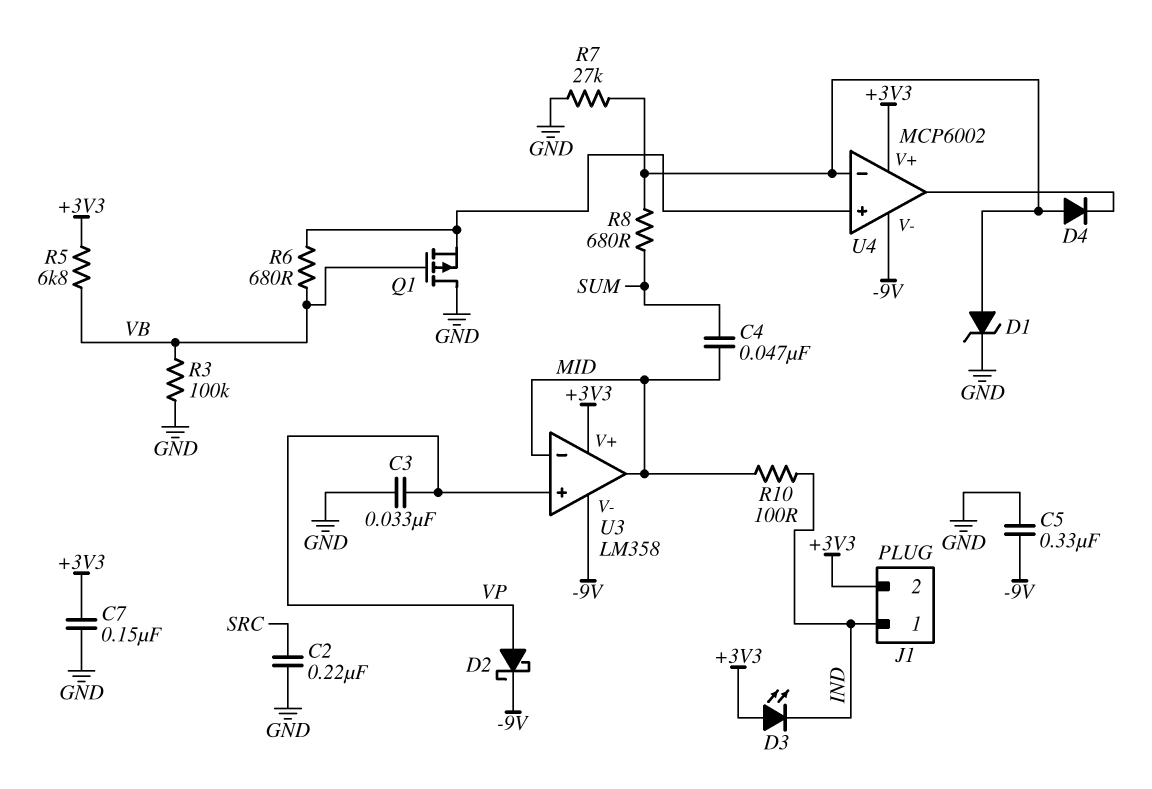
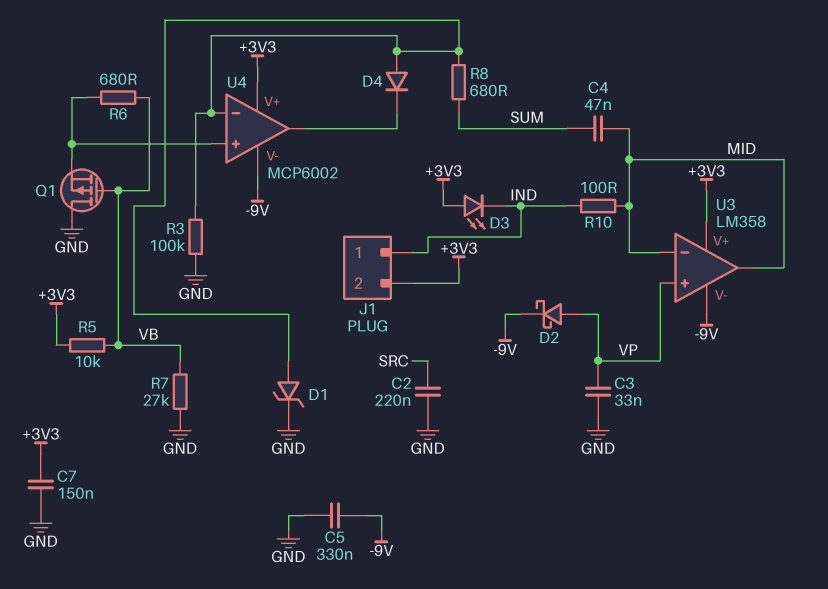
R3: 100k (GND, VB) -> 100k (GND, U4/in-)
R5: 6.8k (+3V3, VB) -> 10k (+3V3, VB)
R7: 27k (GND, U4/in-) -> 27k (GND, VB)

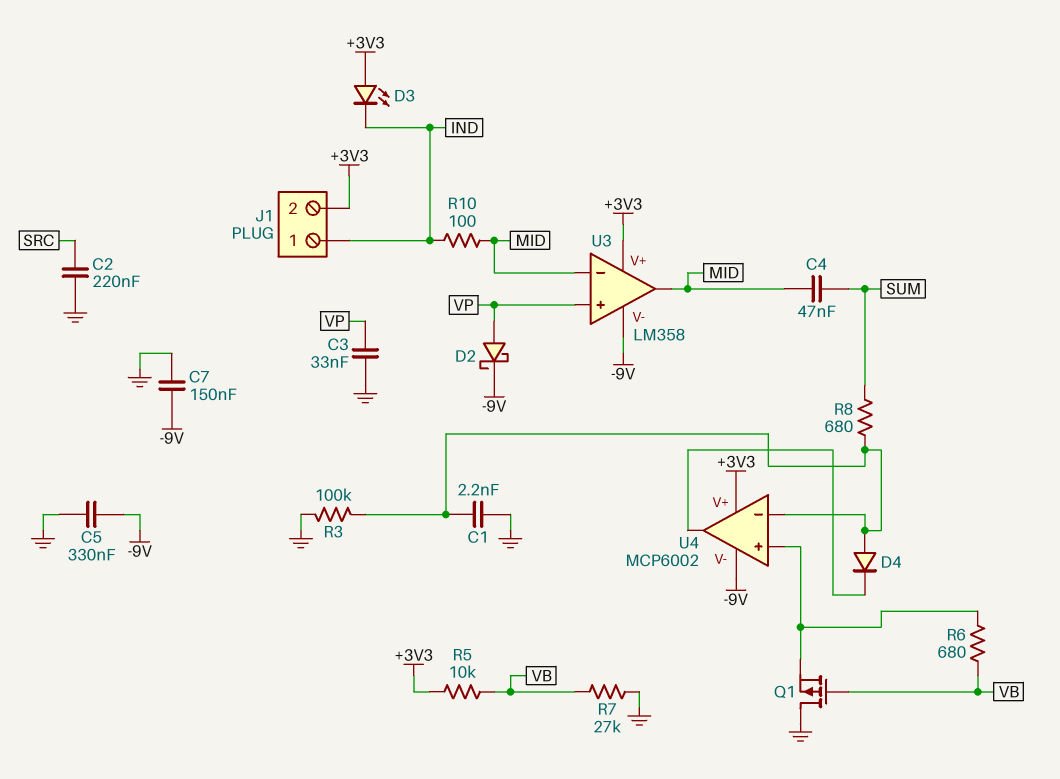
C1: none -> 2.2nF (GND, U4/in-)
C7: 150nF (+3V3, GND) -> 150nF (-9V, GND)
D1: zener (A U4/in-, K GND) -> none

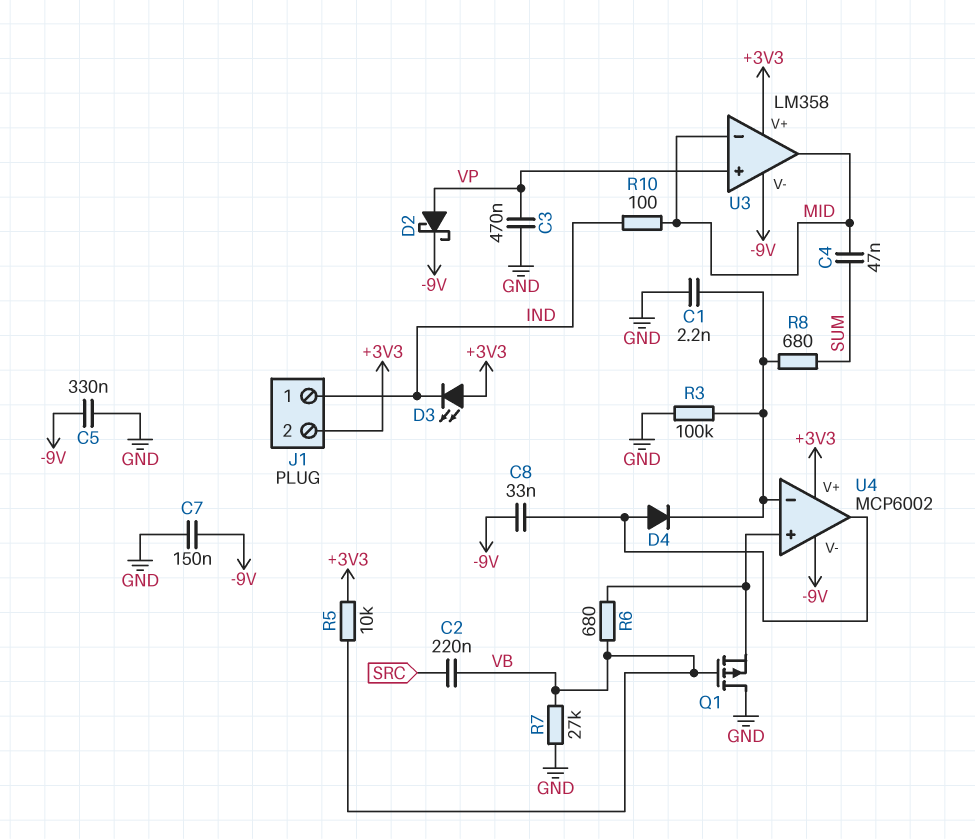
C2: 220nF (GND, SRC) -> 220nF (SRC, VB)
C3: 33nF (GND, VP) -> 470nF (GND, VP)
C8: none -> 33nF (-9V, U4/out)
D4: diode (A U4/in-, K U4/out) -> diode (A U4/out, K U4/in-)

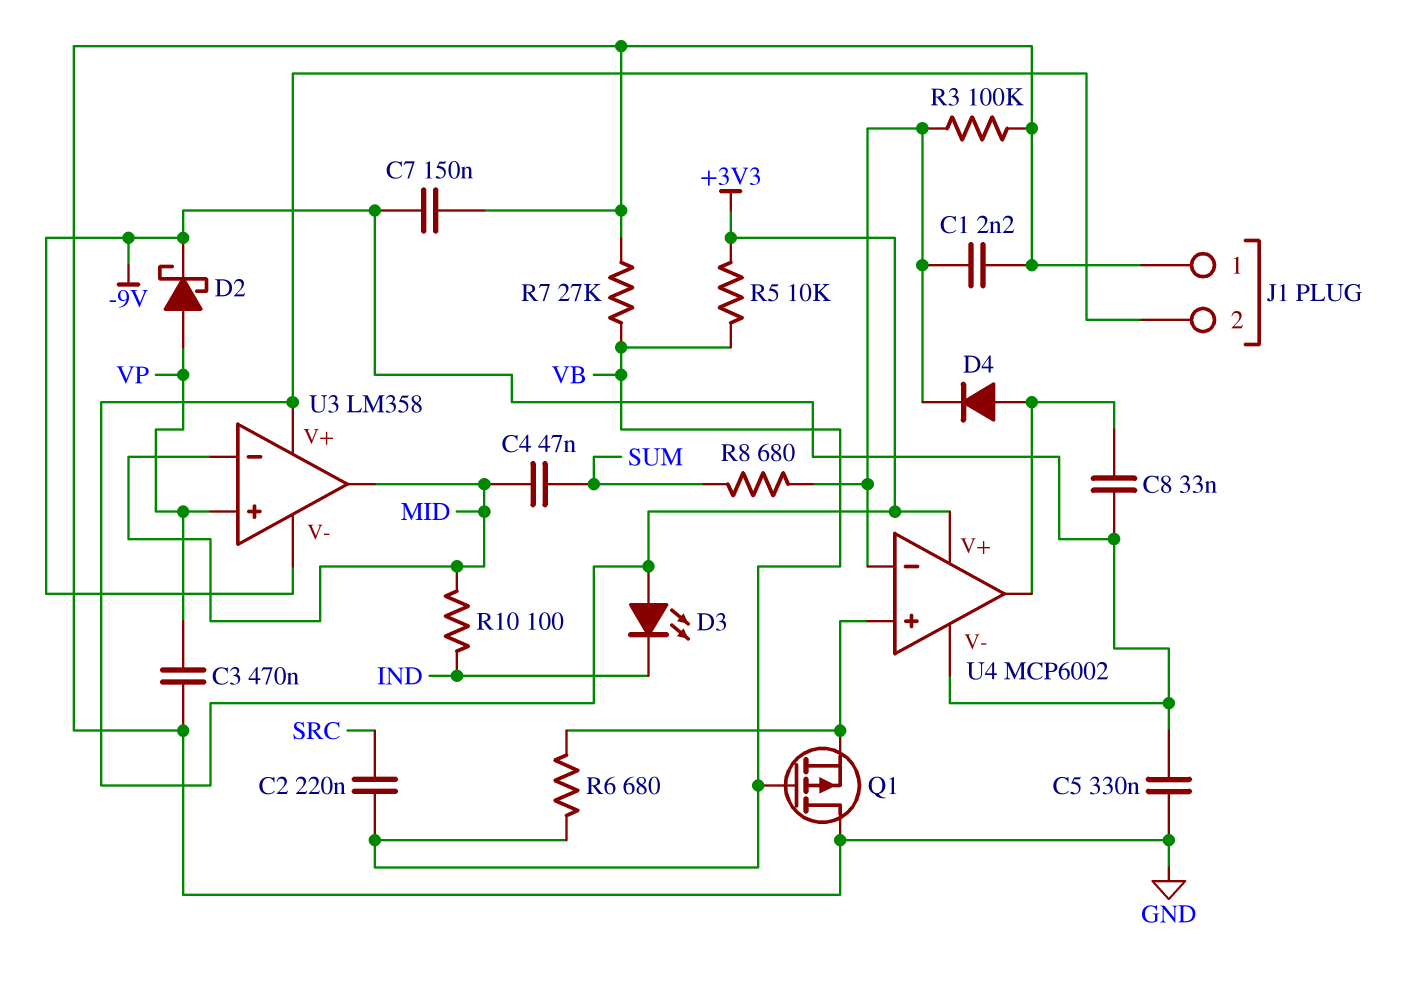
J1 pin 1: IND -> GND

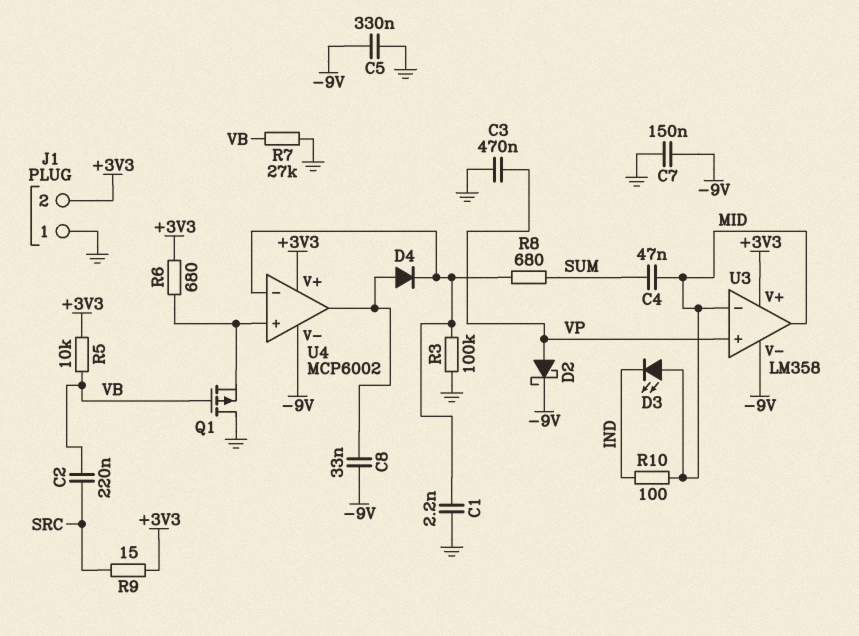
D3: LED (A +3V3, K IND) -> LED (A MID, K IND)
R6: 680 (U4/in+, VB) -> 680 (+3V3, U4/in+)
R9: none -> 15 (+3V3, SRC)

